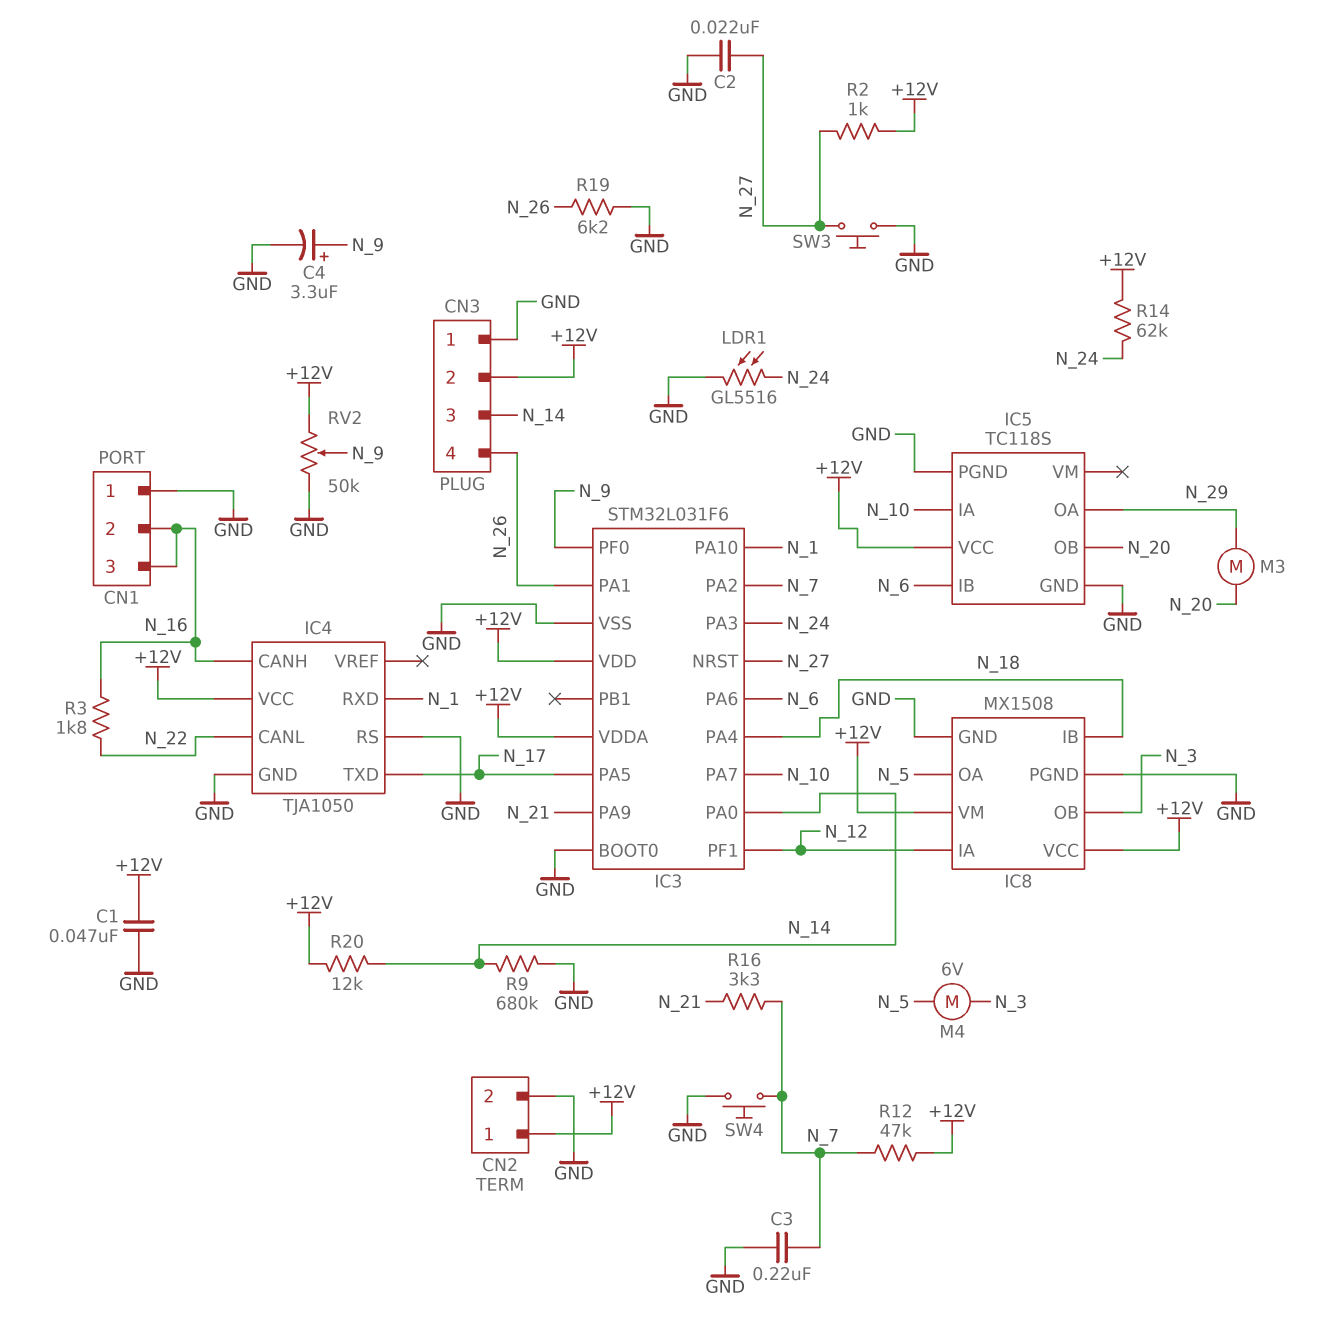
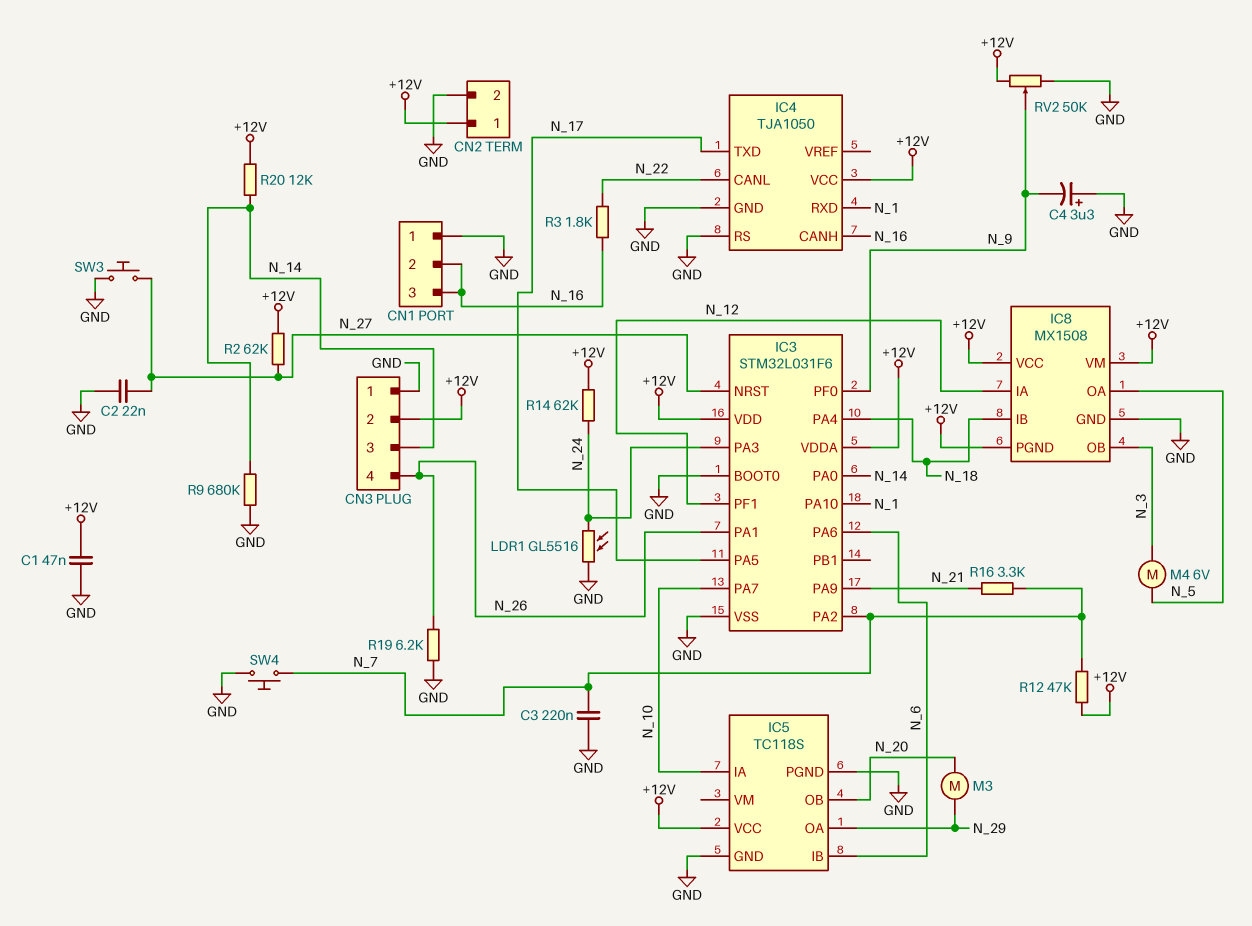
C4: 3.3uF (plus N_9, minus GND) -> 3.3uF (plus GND, minus N_9)
IC8 pin PGND: GND -> +12V
R2: 1k (+12V, N_27) -> 62k (+12V, N_27)

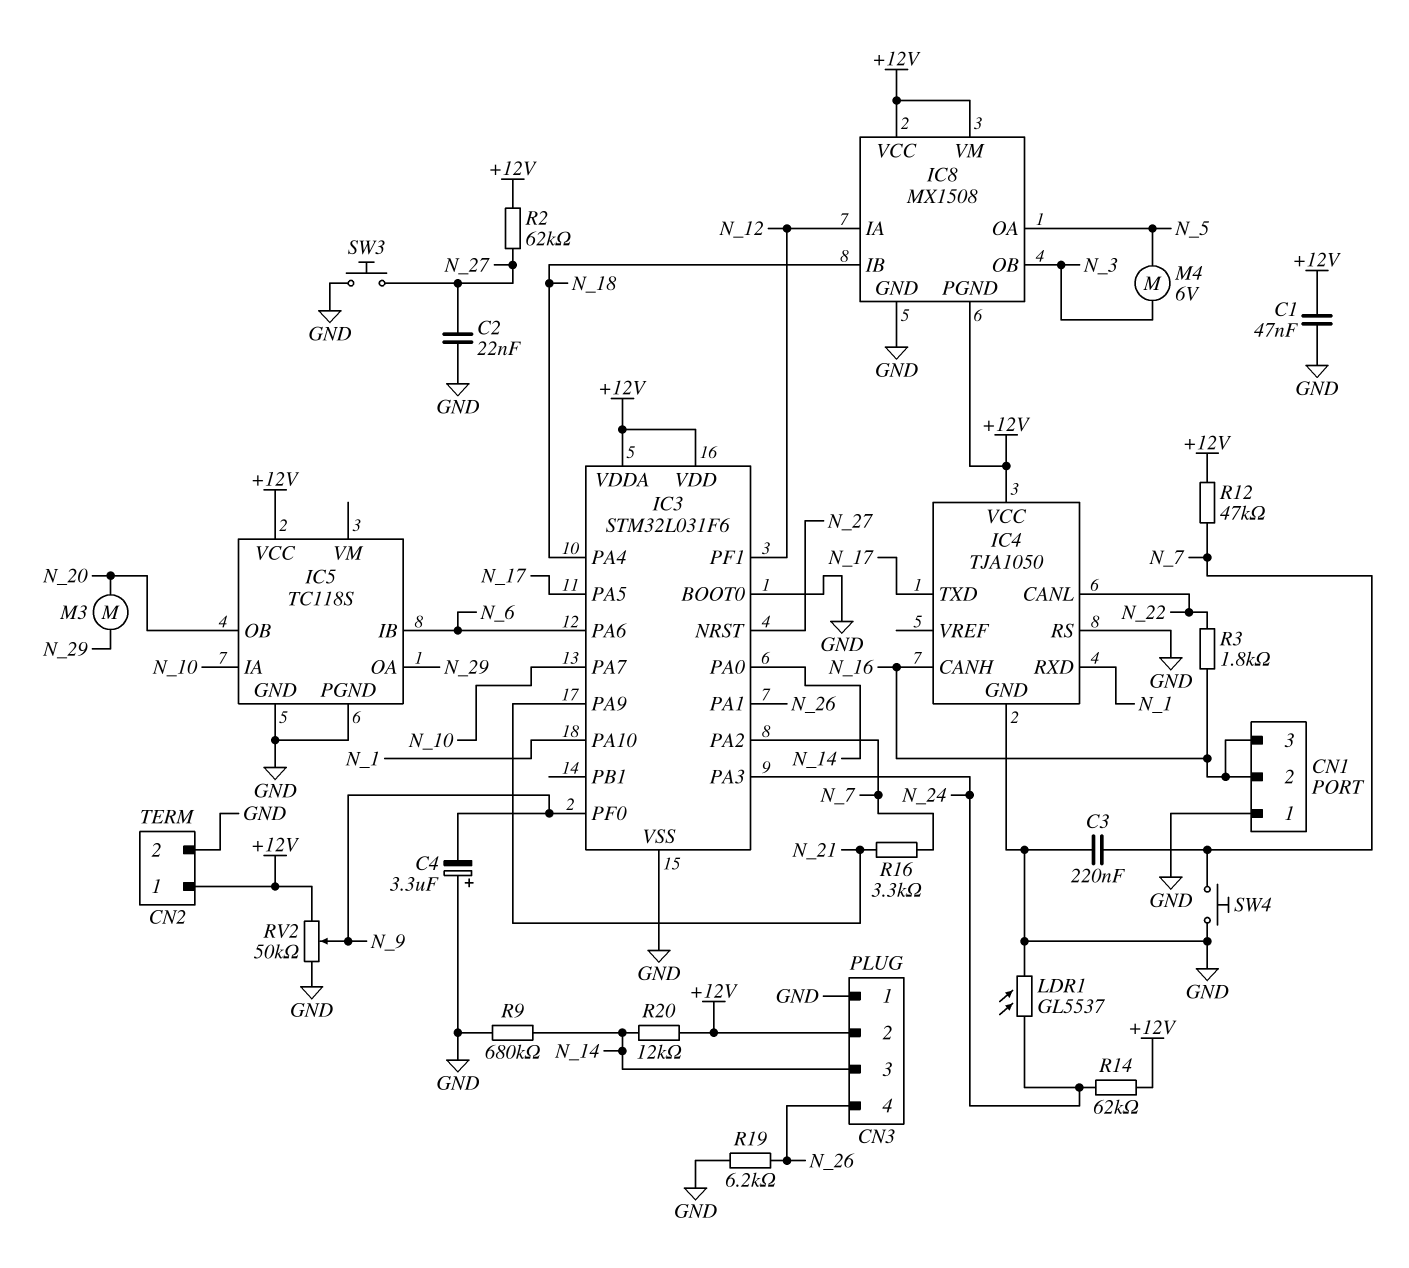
LDR1: GL5516 (GND, N_24) -> GL5537 (GND, N_24)

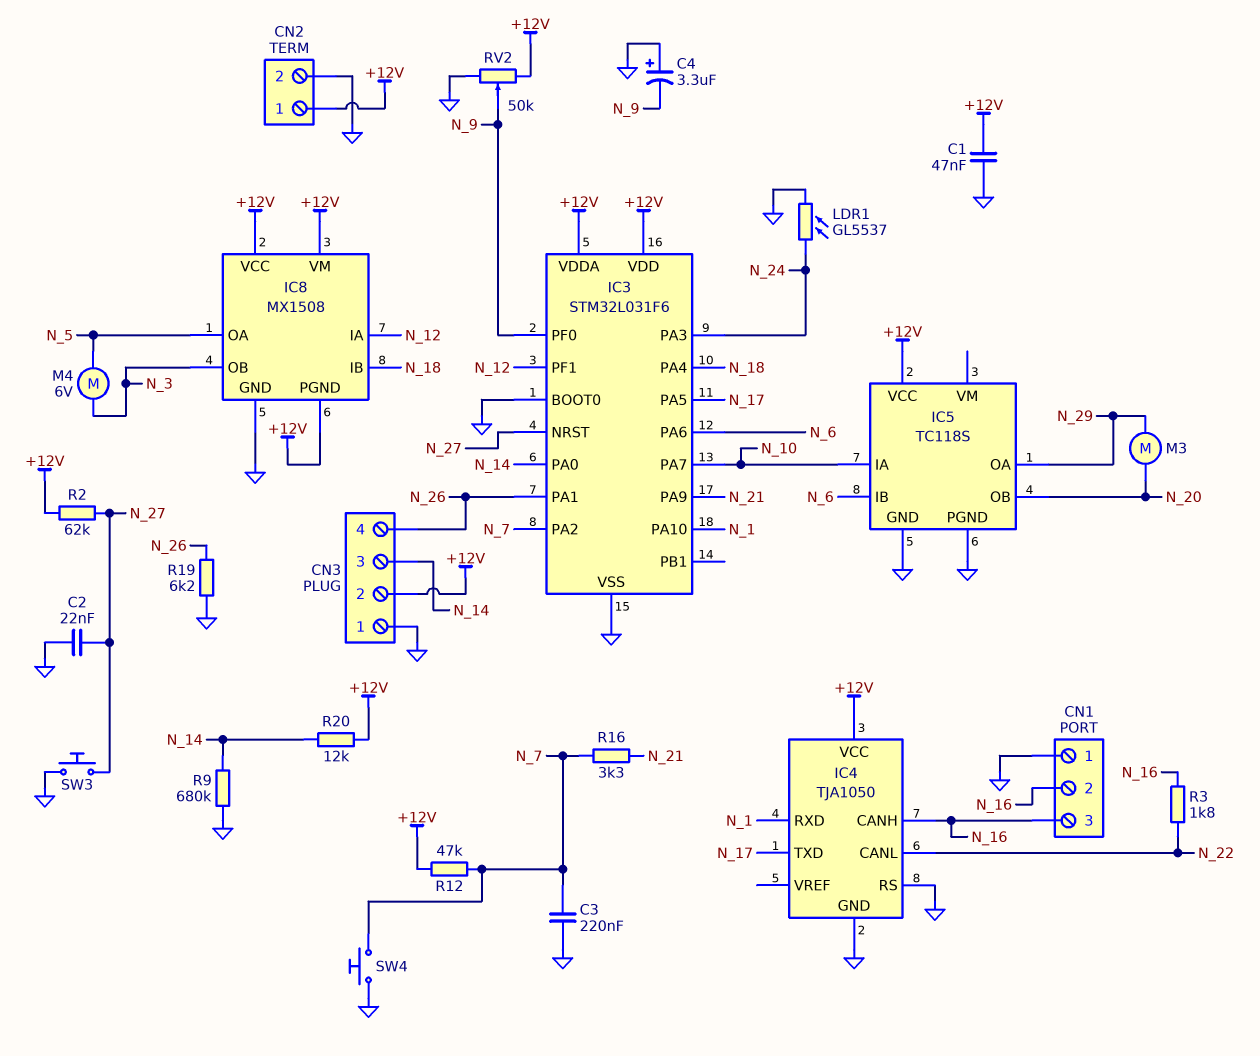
R14: 62k (+12V, N_24) -> none

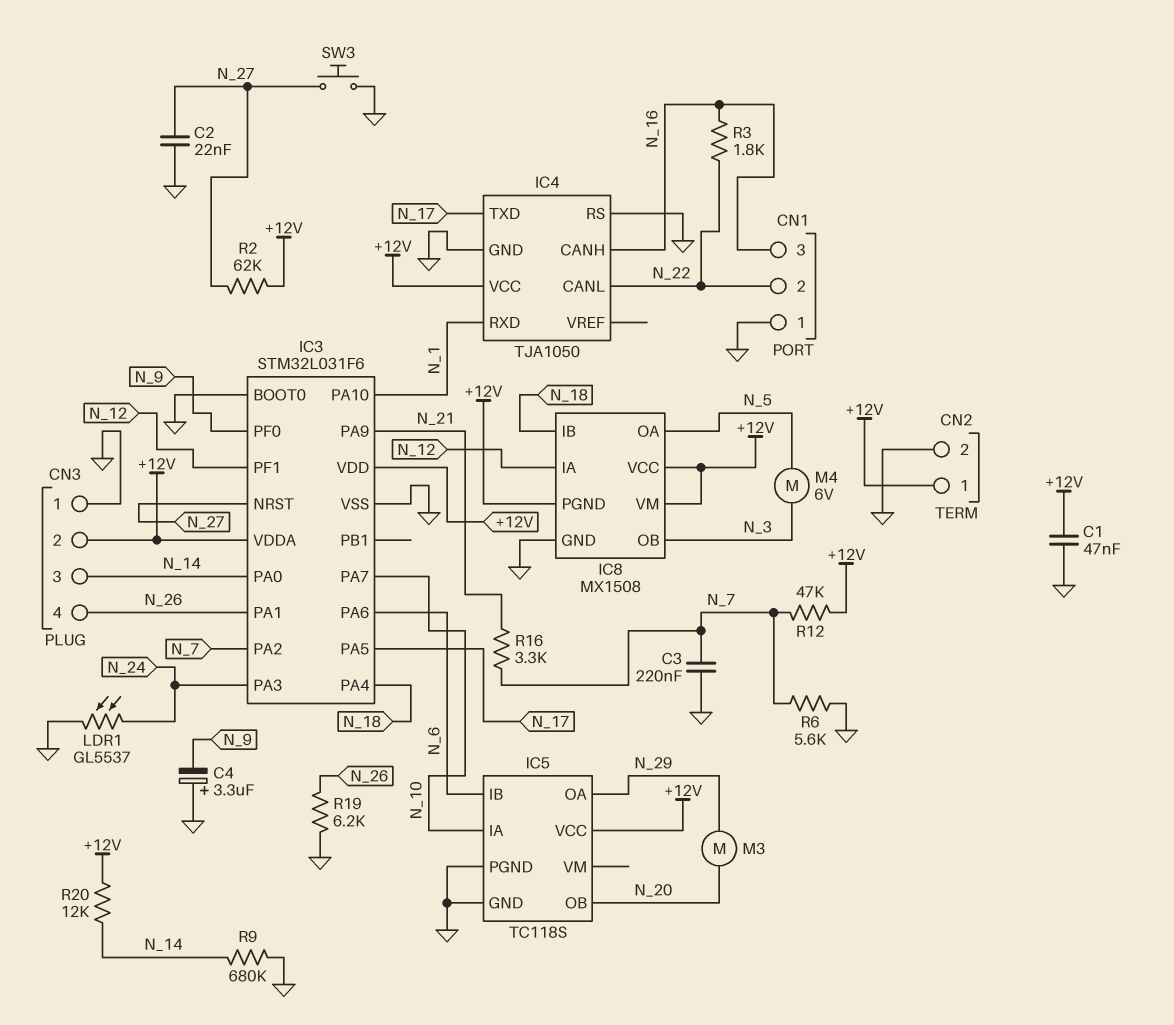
CN1 pin 2: N_16 -> N_22
R6: none -> 5.6k (GND, N_7)
RV2: 50k (+12V, GND, wiper N_9) -> none
SW4: button (GND, N_7) -> none

